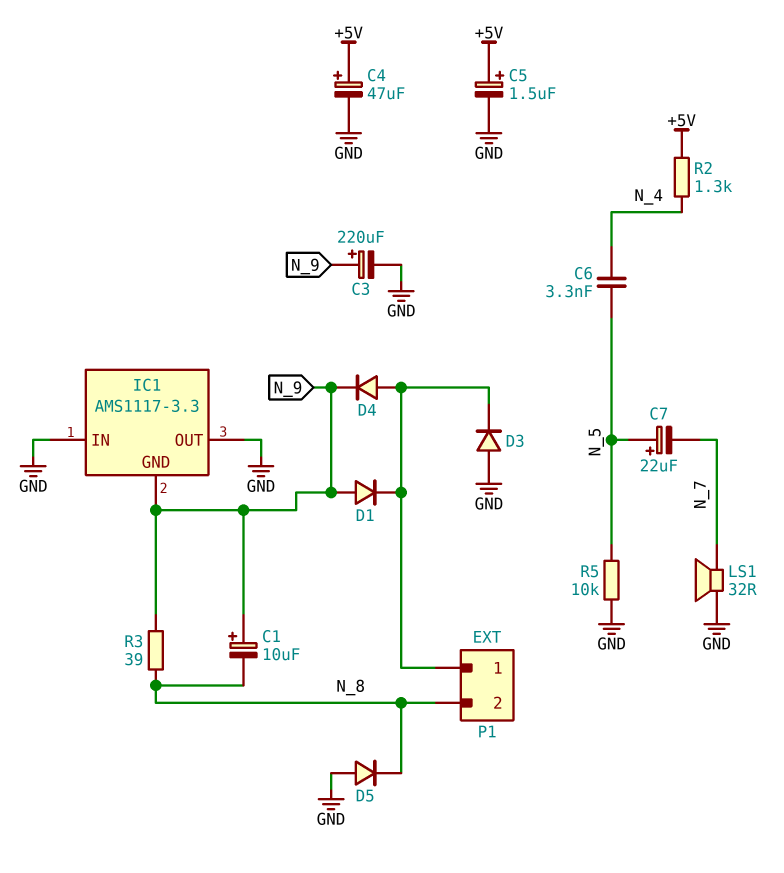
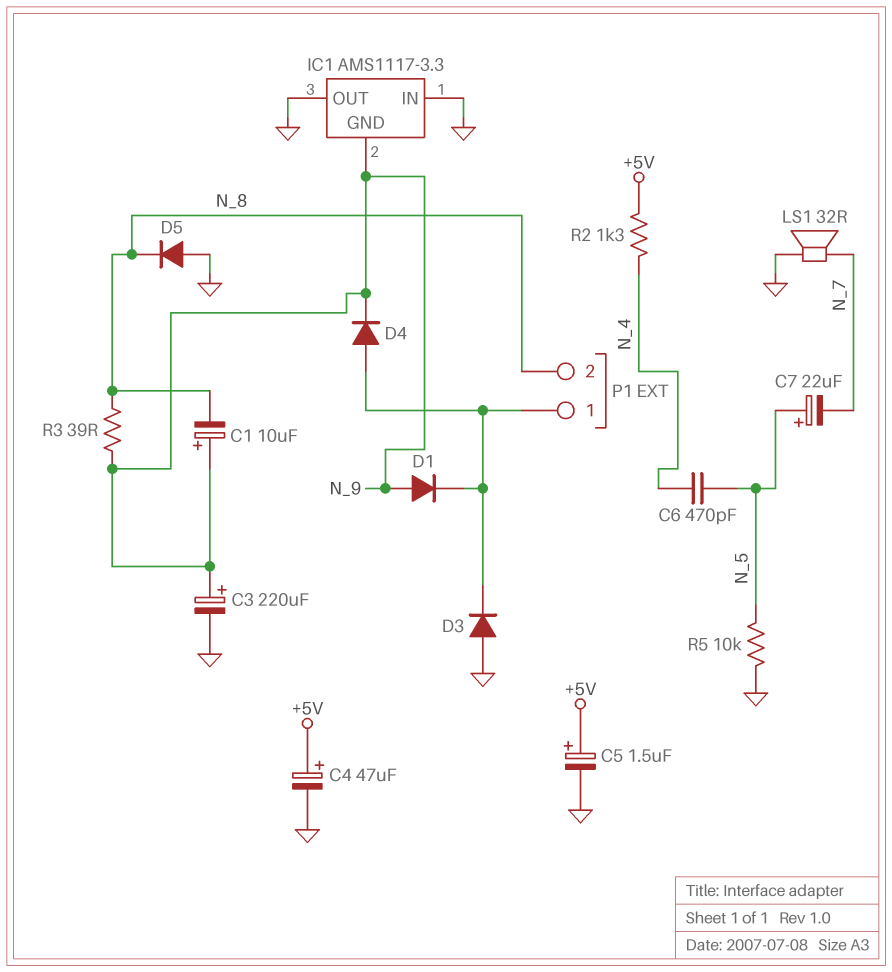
C6: 3.3nF (N_4, N_5) -> 470pF (N_4, N_5)

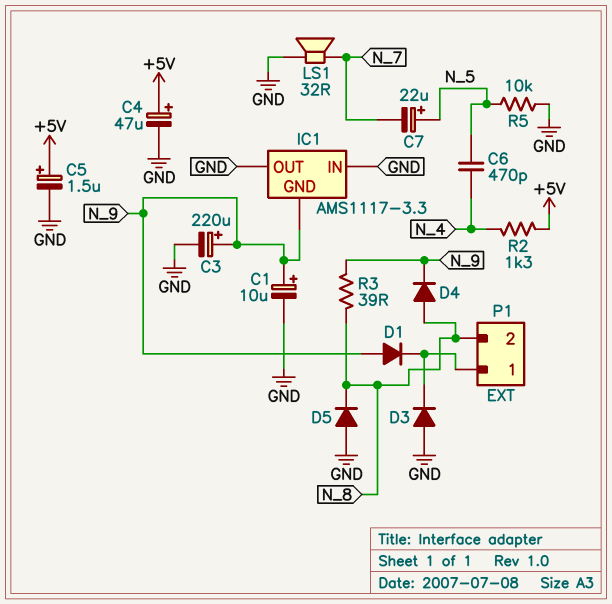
C1: 10uF (plus N_9, minus N_8) -> 10uF (plus N_9, minus GND)
D4: diode (A P1/1, K N_9) -> diode (A N_8, K N_9)

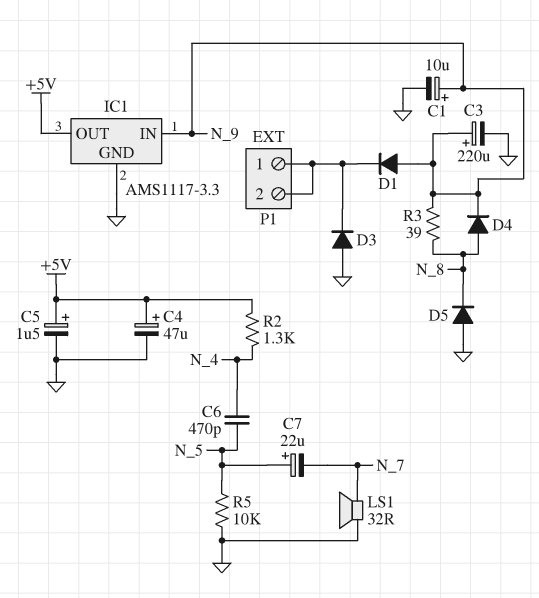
IC1 pin GND: N_9 -> GND
IC1 pin IN: GND -> N_9
IC1 pin OUT: GND -> +5V
P1 pin 2: N_8 -> P1/1

